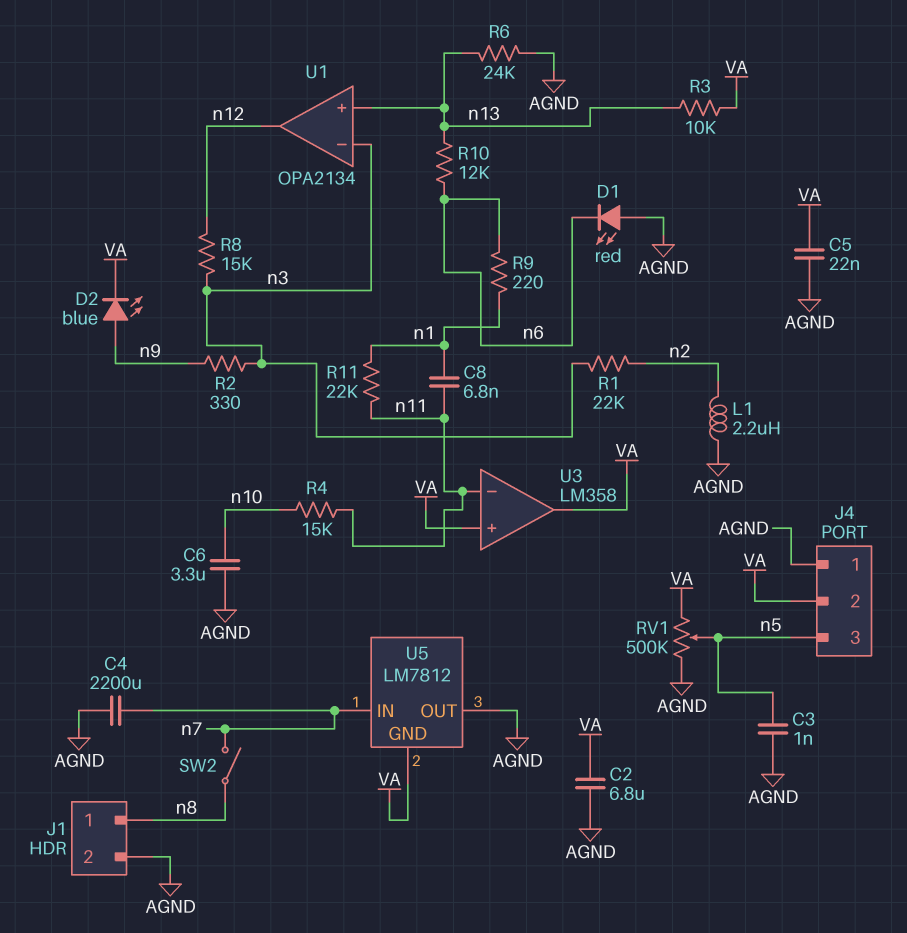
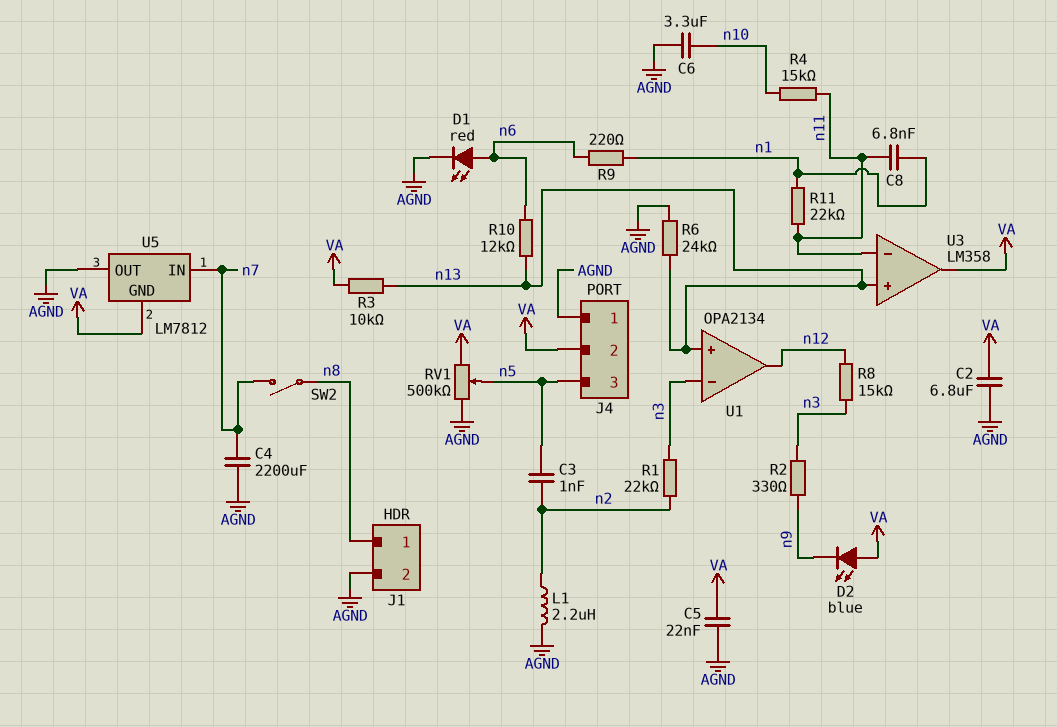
C3: 1nF (AGND, n5) -> 1nF (n2, n5)
D1: LED red (A AGND, K n6) -> LED red (A n6, K AGND)
D2: LED blue (A n9, K VA) -> LED blue (A VA, K n9)
U3 pin in+: VA -> n13

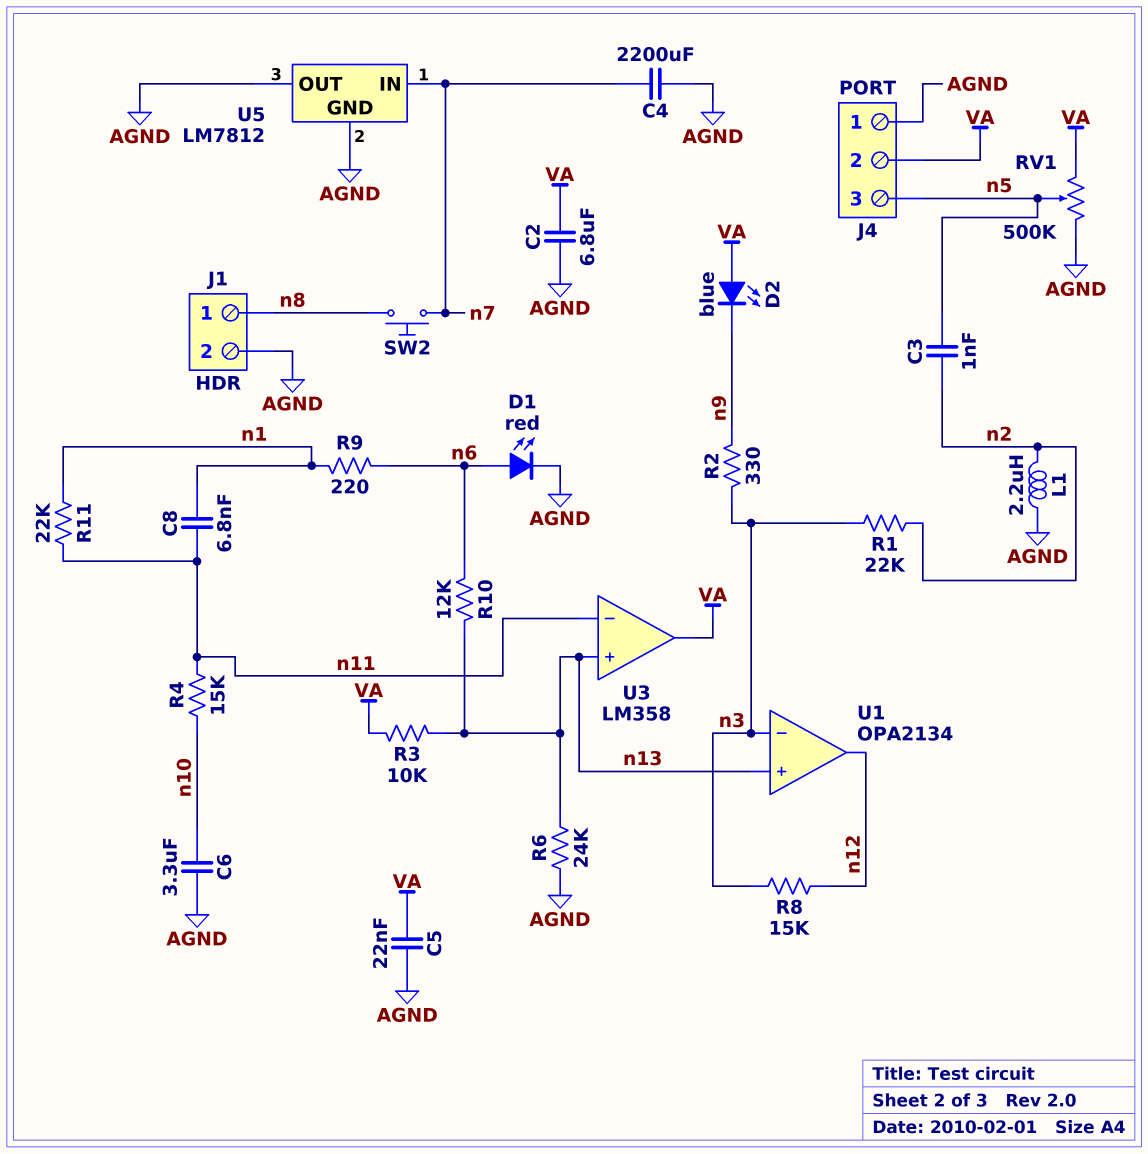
SW2: switch (n7, n8) -> button (n7, n8)
U5 pin GND: VA -> AGND

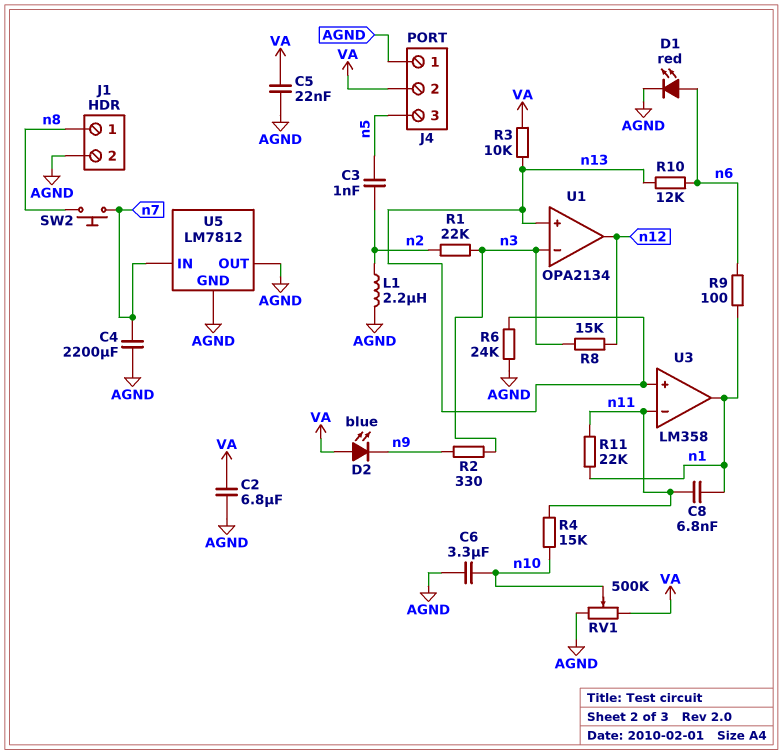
R9: 220 (n1, n6) -> 100 (n1, n6)
RV1: 500k (AGND, VA, wiper n5) -> 500k (AGND, VA, wiper n10)
U3 pin out: VA -> n1

